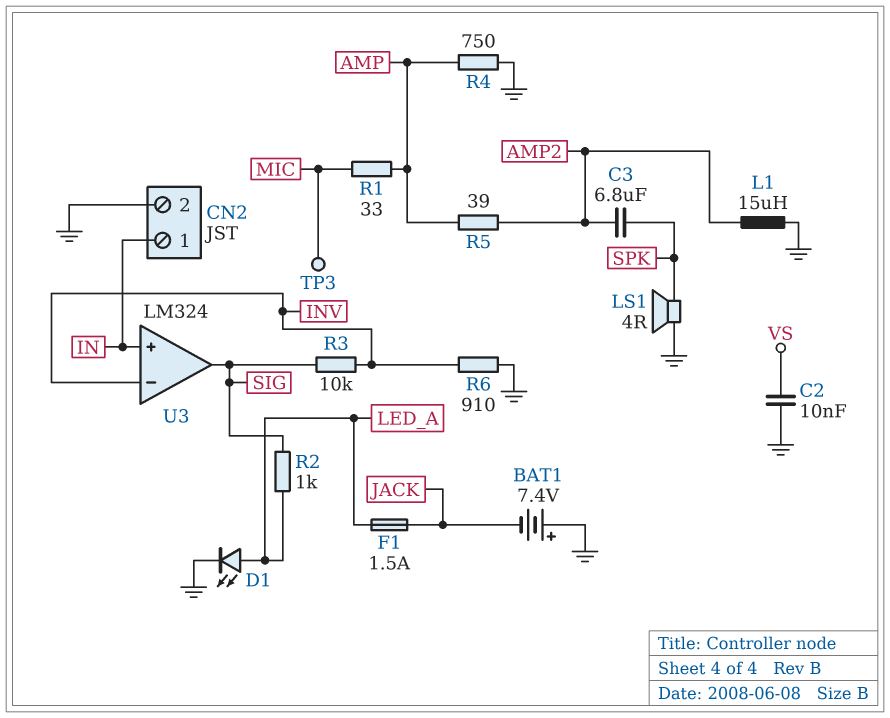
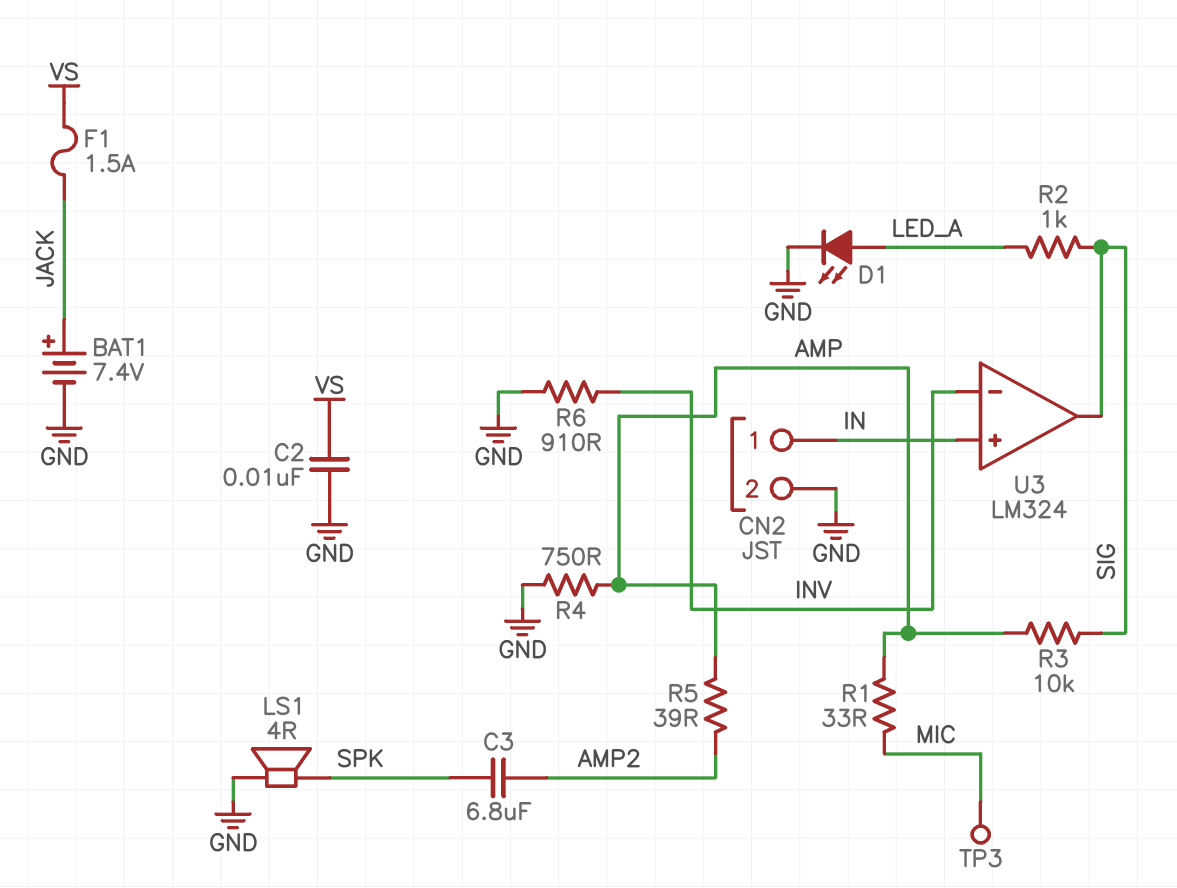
BAT1: 7.4V (plus GND, minus JACK) -> 7.4V (plus JACK, minus GND)
F1: 1.5A (JACK, LED_A) -> 1.5A (JACK, VS)
L1: 15uH (AMP2, GND) -> none
R3: 10k (INV, SIG) -> 10k (AMP, SIG)

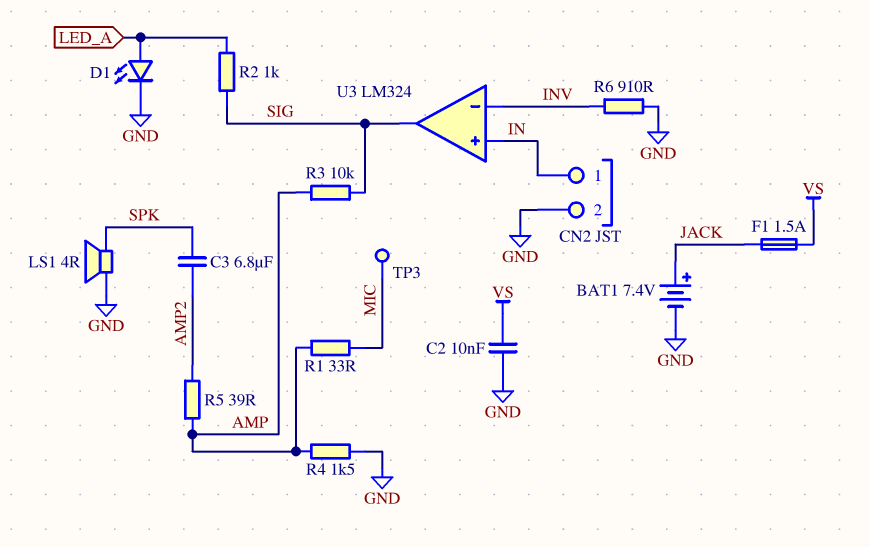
R4: 750 (AMP, GND) -> 1.5k (AMP, GND)

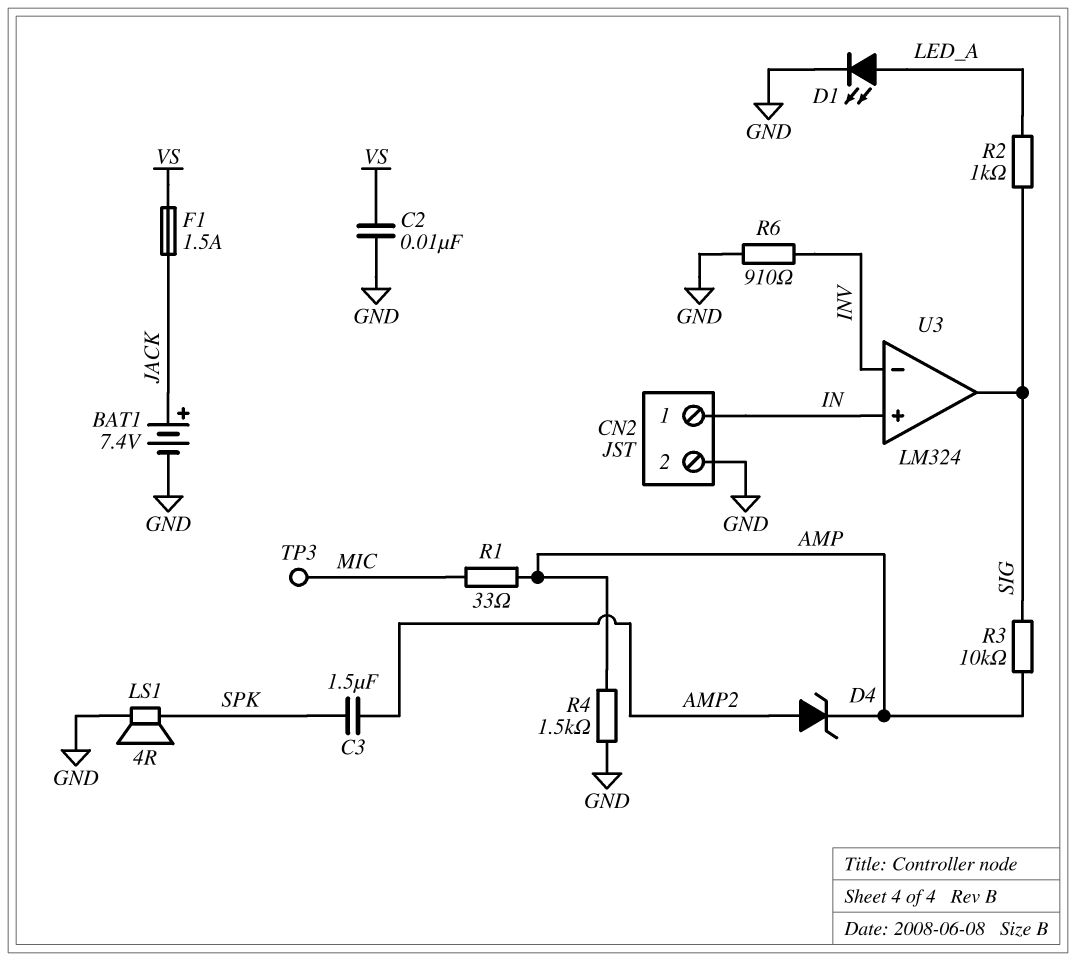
C3: 6.8uF (AMP2, SPK) -> 1.5uF (AMP2, SPK)
D4: none -> zener (A AMP2, K AMP)
R5: 39 (AMP, AMP2) -> none

